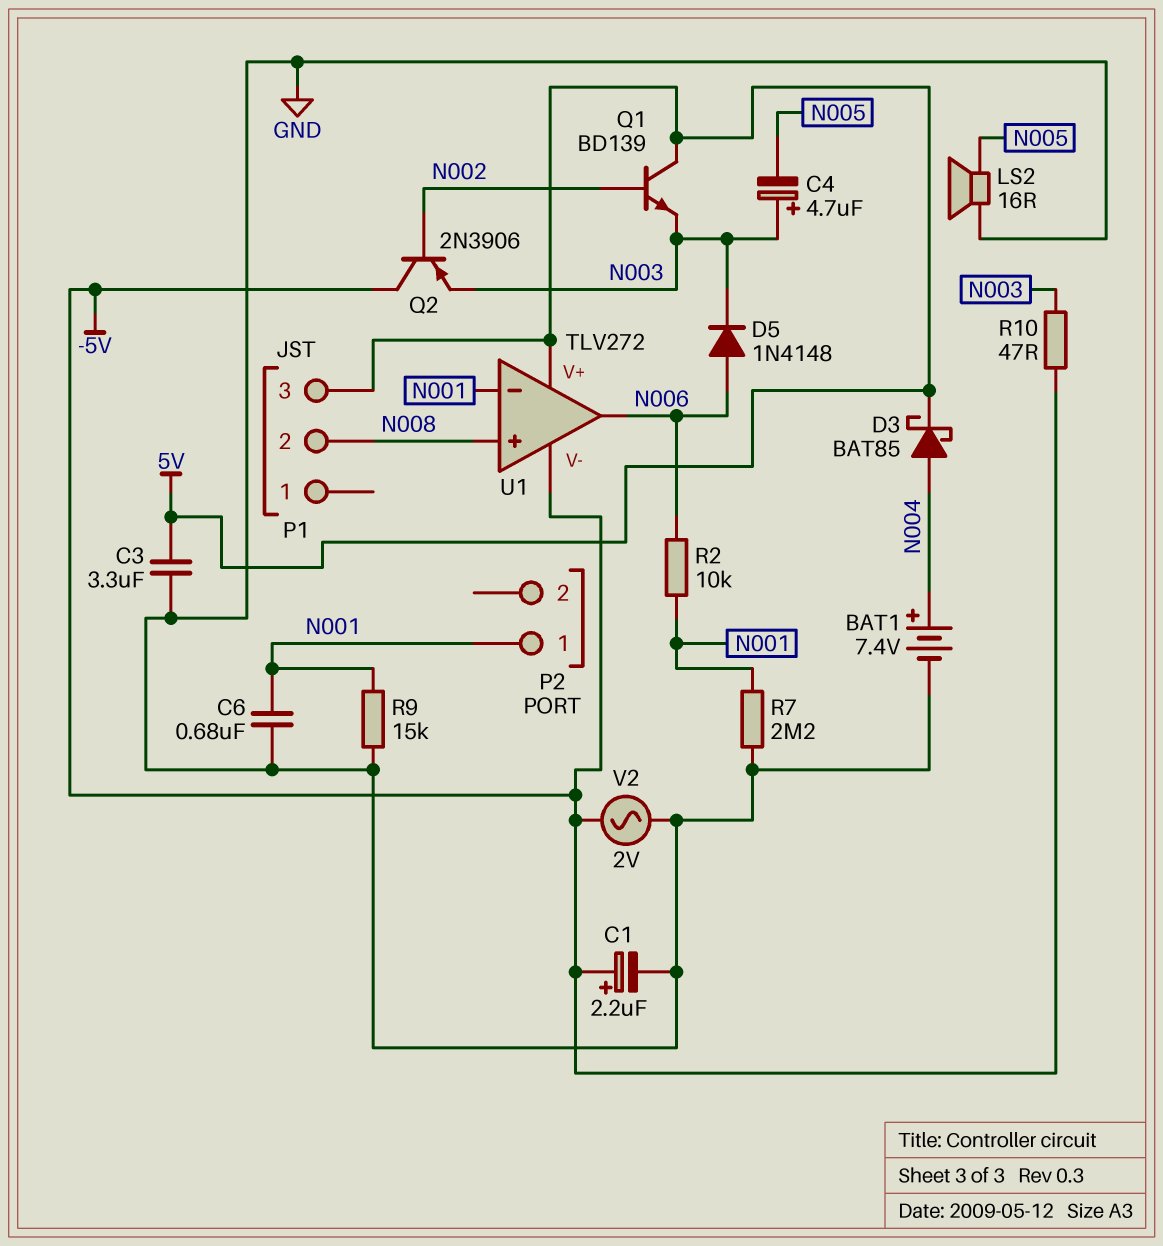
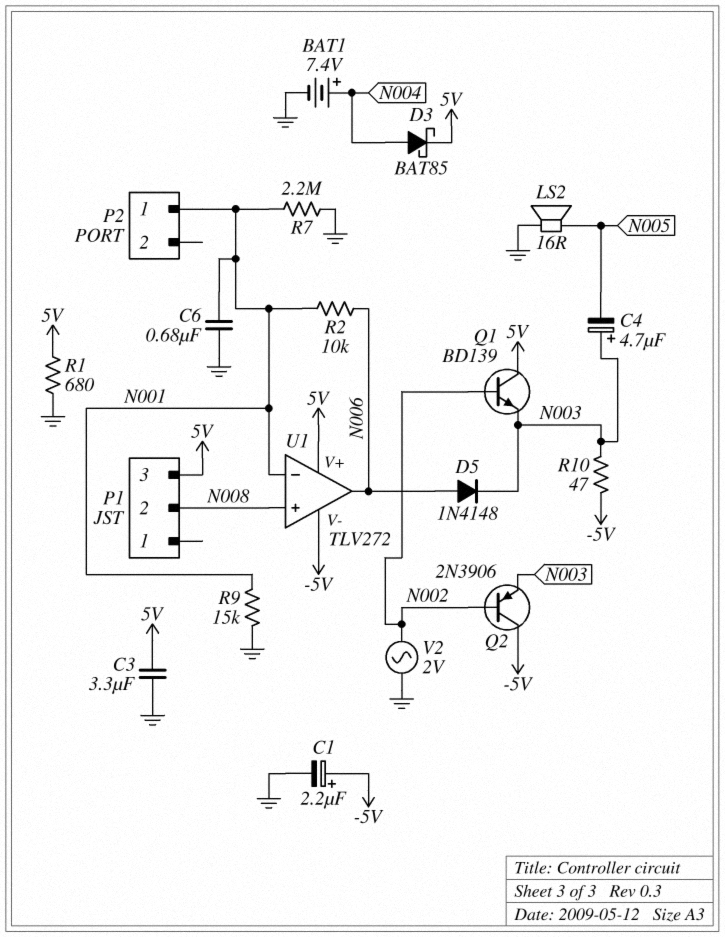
R1: none -> 680 (5V, GND)
V2: AC 2V (-5V, GND) -> AC 2V (GND, N002)

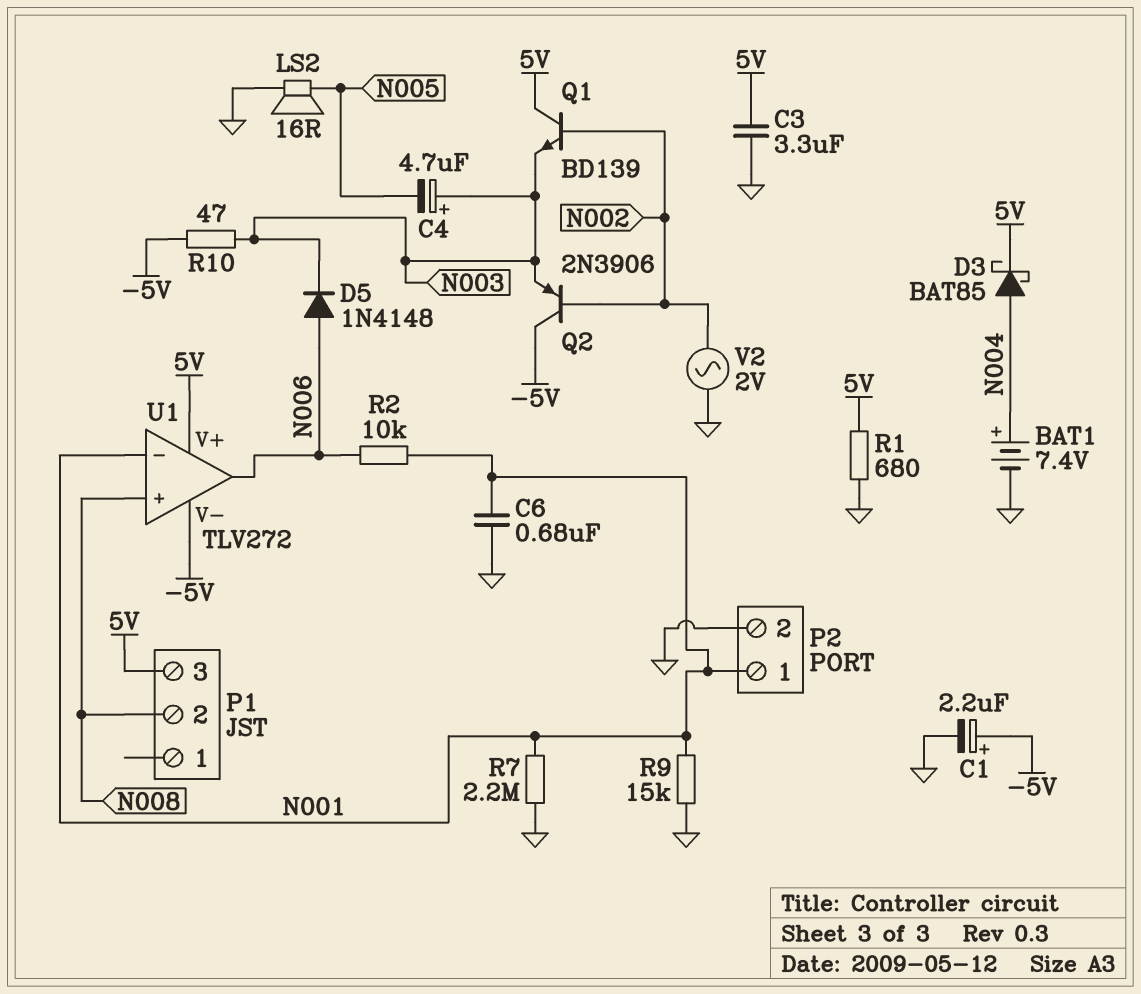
P2 pin 2: none -> GND

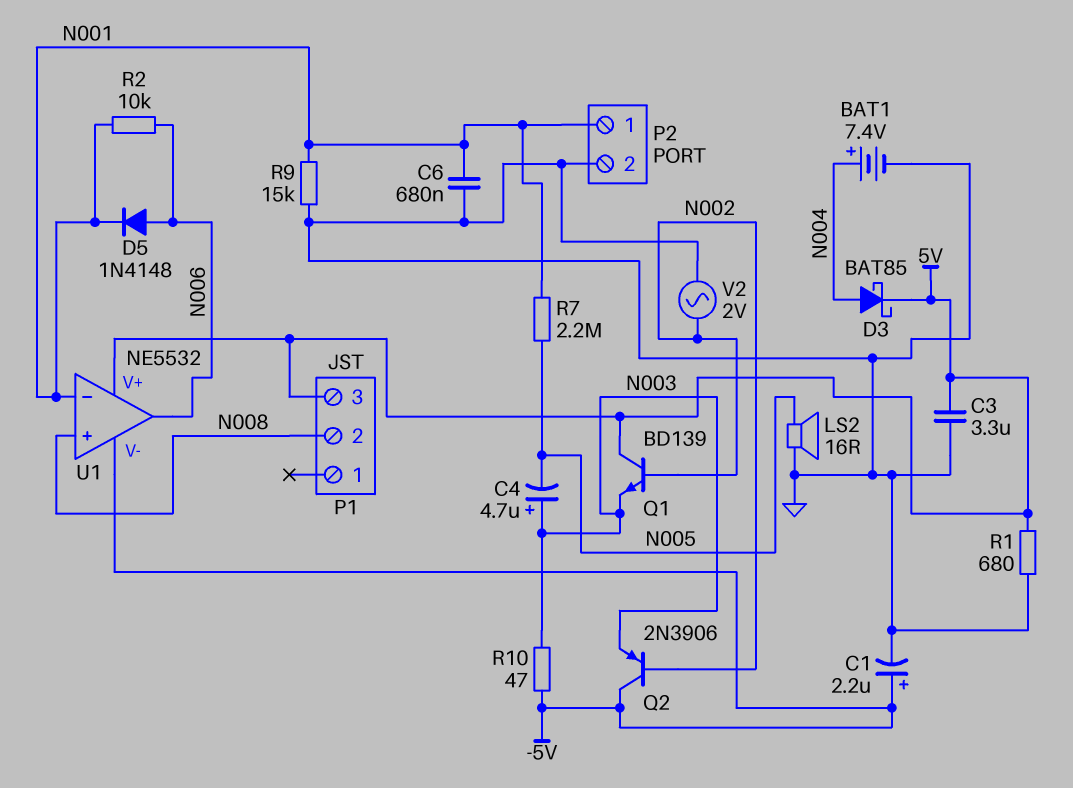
D5: diode 1N4148 (A N006, K N003) -> diode 1N4148 (A N006, K N001)
R7: 2.2M (GND, N001) -> 2.2M (N001, N005)
U1: TLV272 -> NE5532

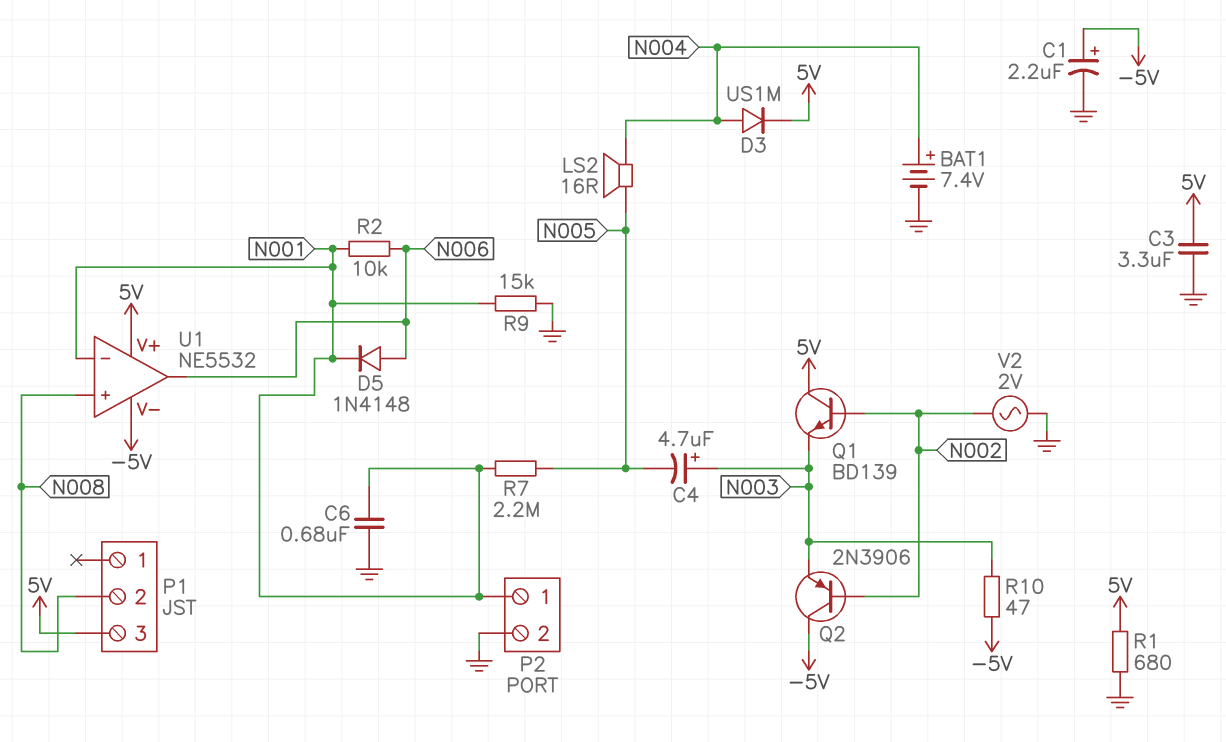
D3: schottky BAT85 (A N004, K 5V) -> diode US1M (A N004, K 5V)
LS2: speaker 16R (GND, N005) -> speaker 16R (N004, N005)

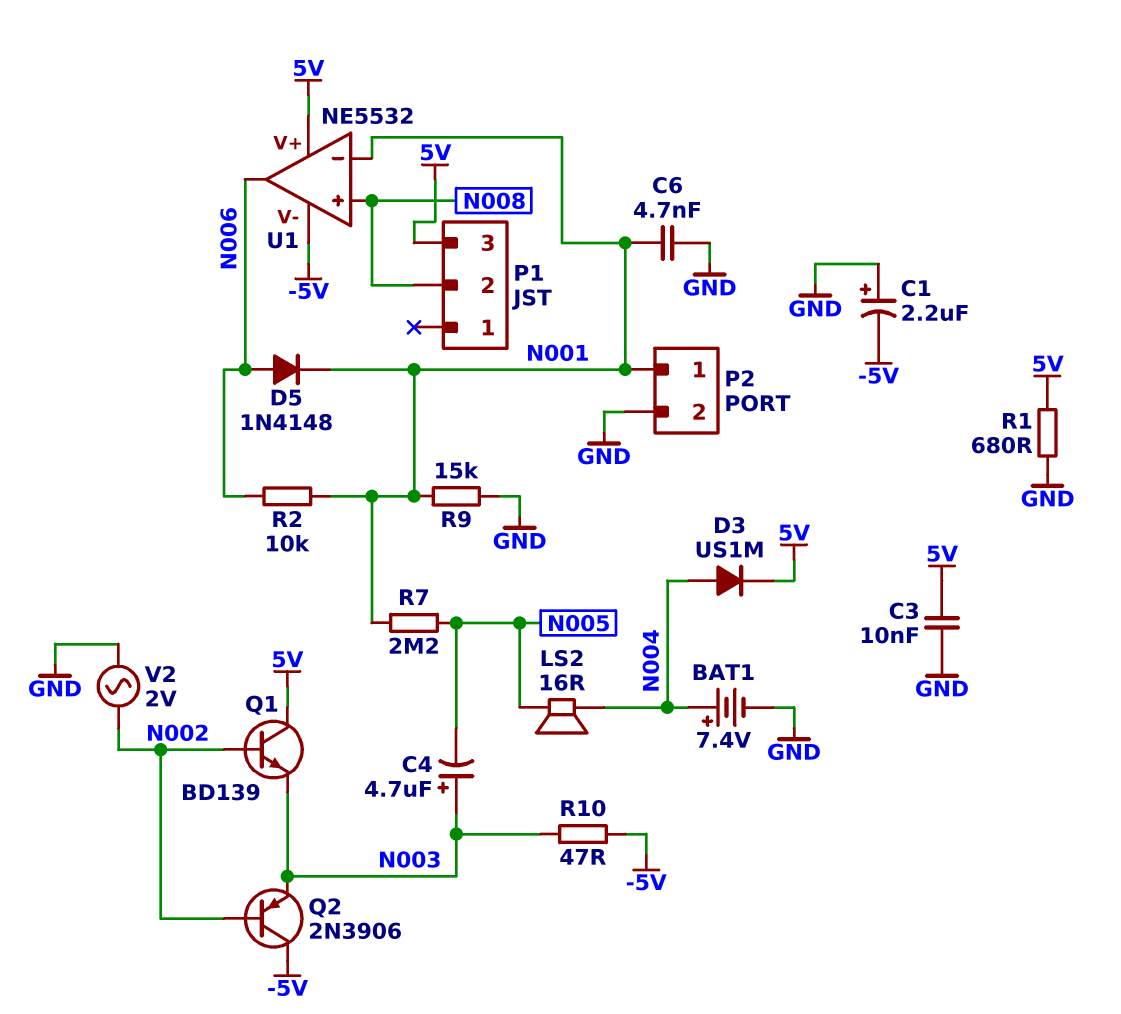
C1: 2.2uF (plus -5V, minus GND) -> 2.2uF (plus GND, minus -5V)
C3: 3.3uF (5V, GND) -> 10nF (5V, GND)
C6: 680nF (GND, N001) -> 4.7nF (GND, N001)

